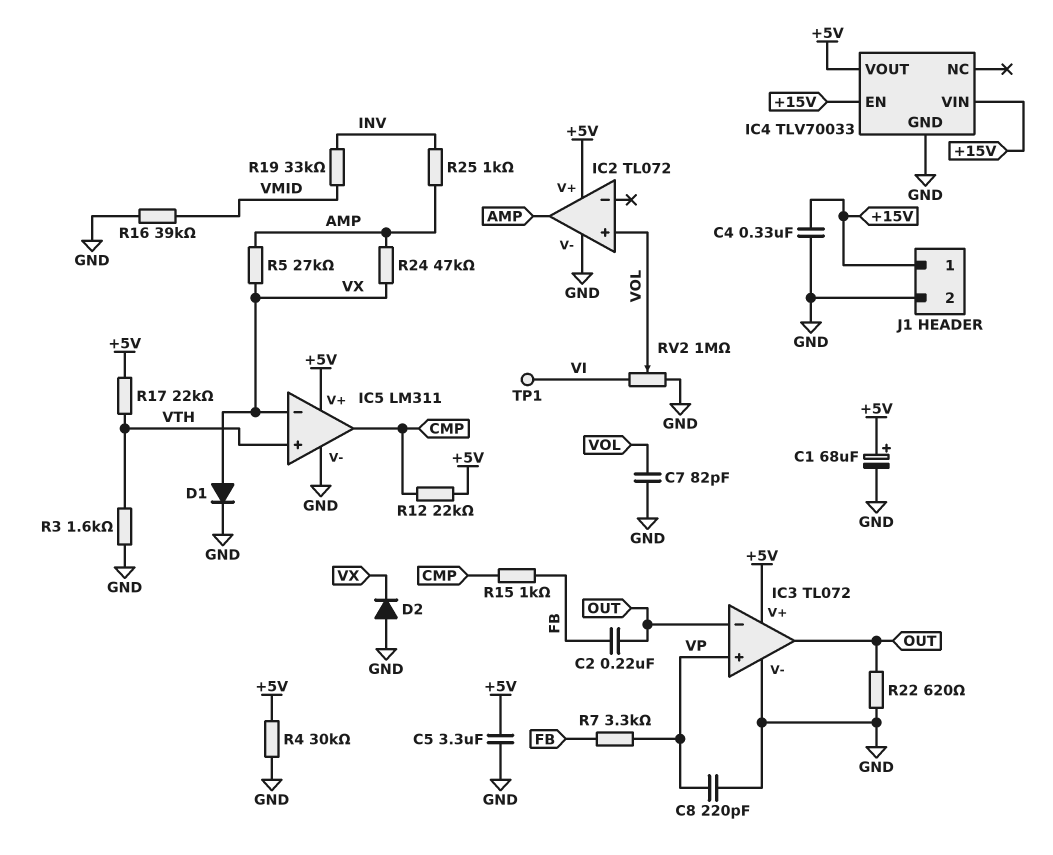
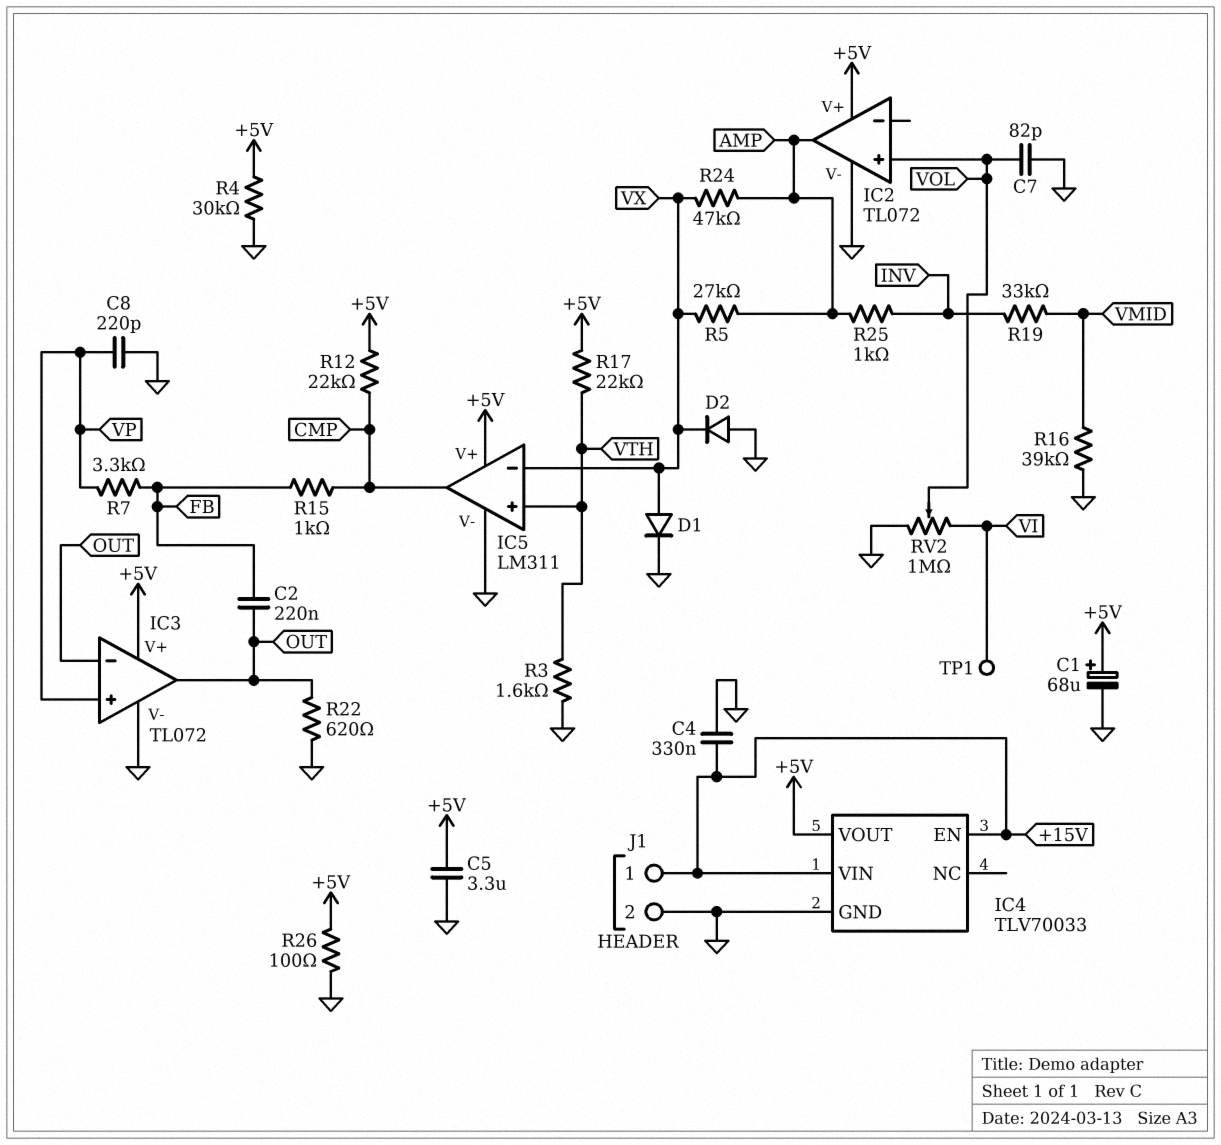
R26: none -> 100 (+5V, GND)

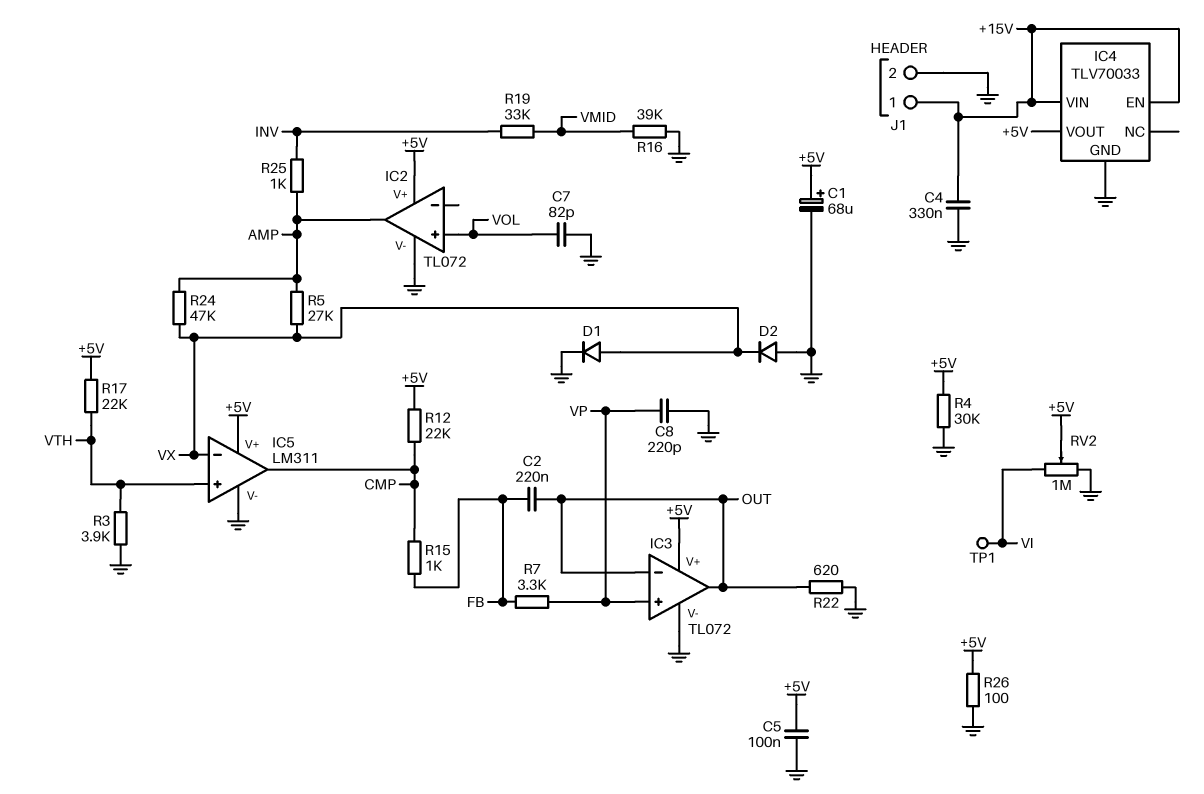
C5: 3.3uF (+5V, GND) -> 100nF (+5V, GND)
R3: 1.6k (GND, VTH) -> 3.9k (GND, VTH)
RV2: 1M (GND, VI, wiper VOL) -> 1M (GND, VI, wiper +5V)

